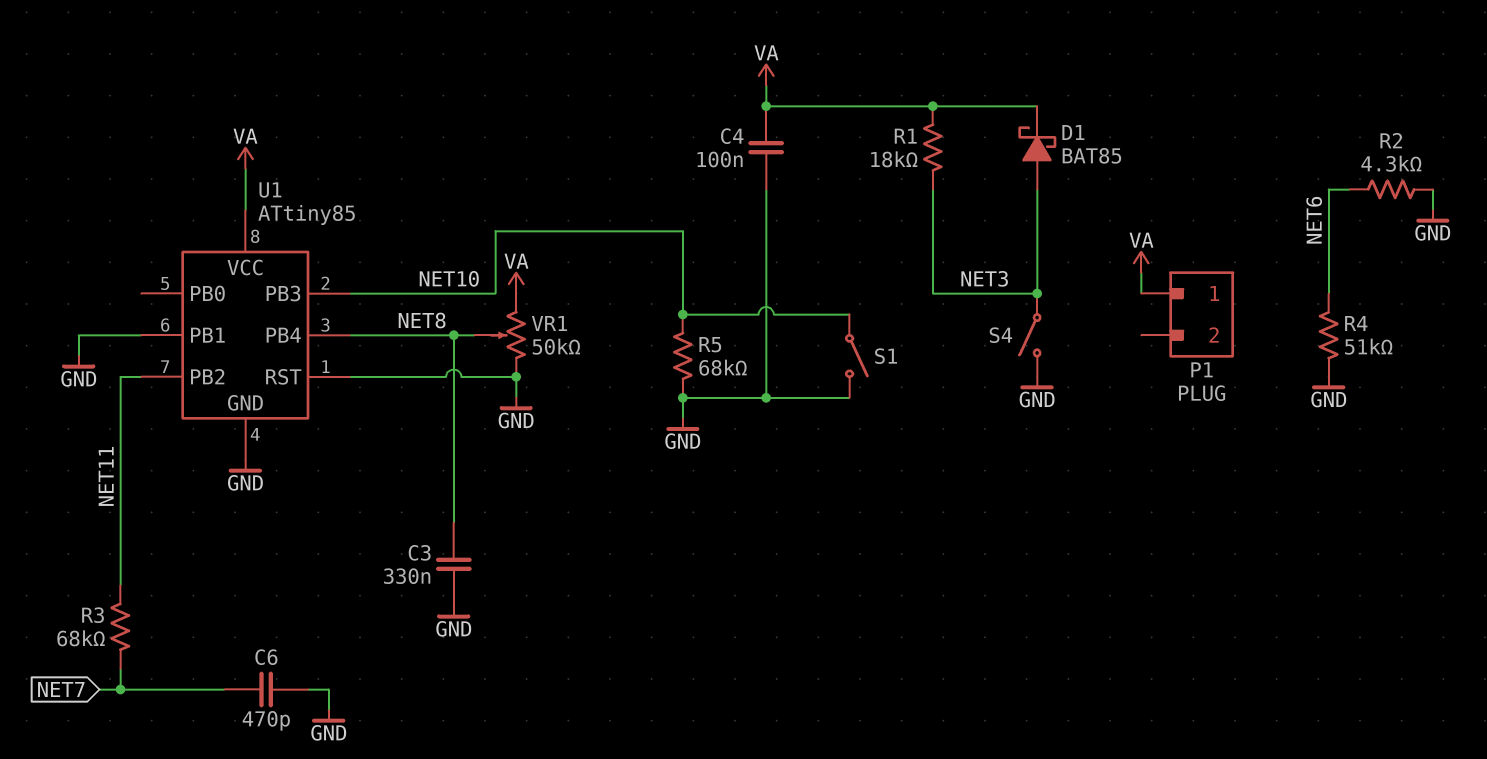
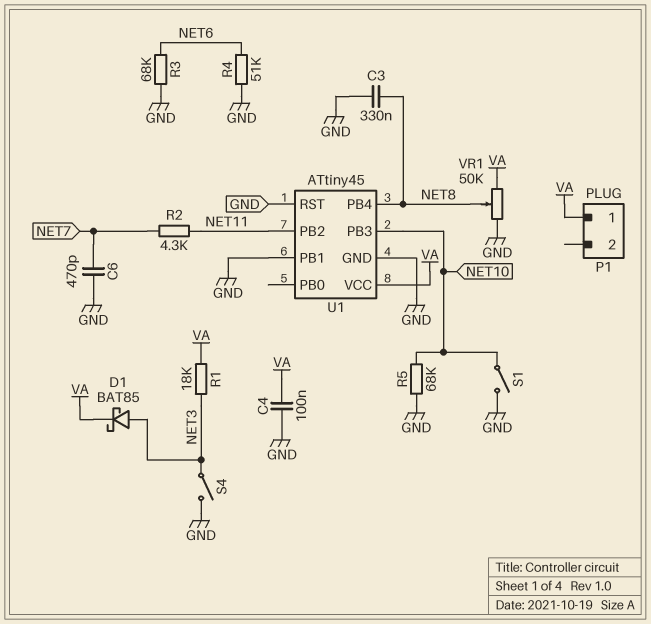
R2: 4.3k (GND, NET6) -> 4.3k (NET7, NET11)
R3: 68k (NET7, NET11) -> 68k (GND, NET6)
U1: ATtiny85 -> ATtiny45

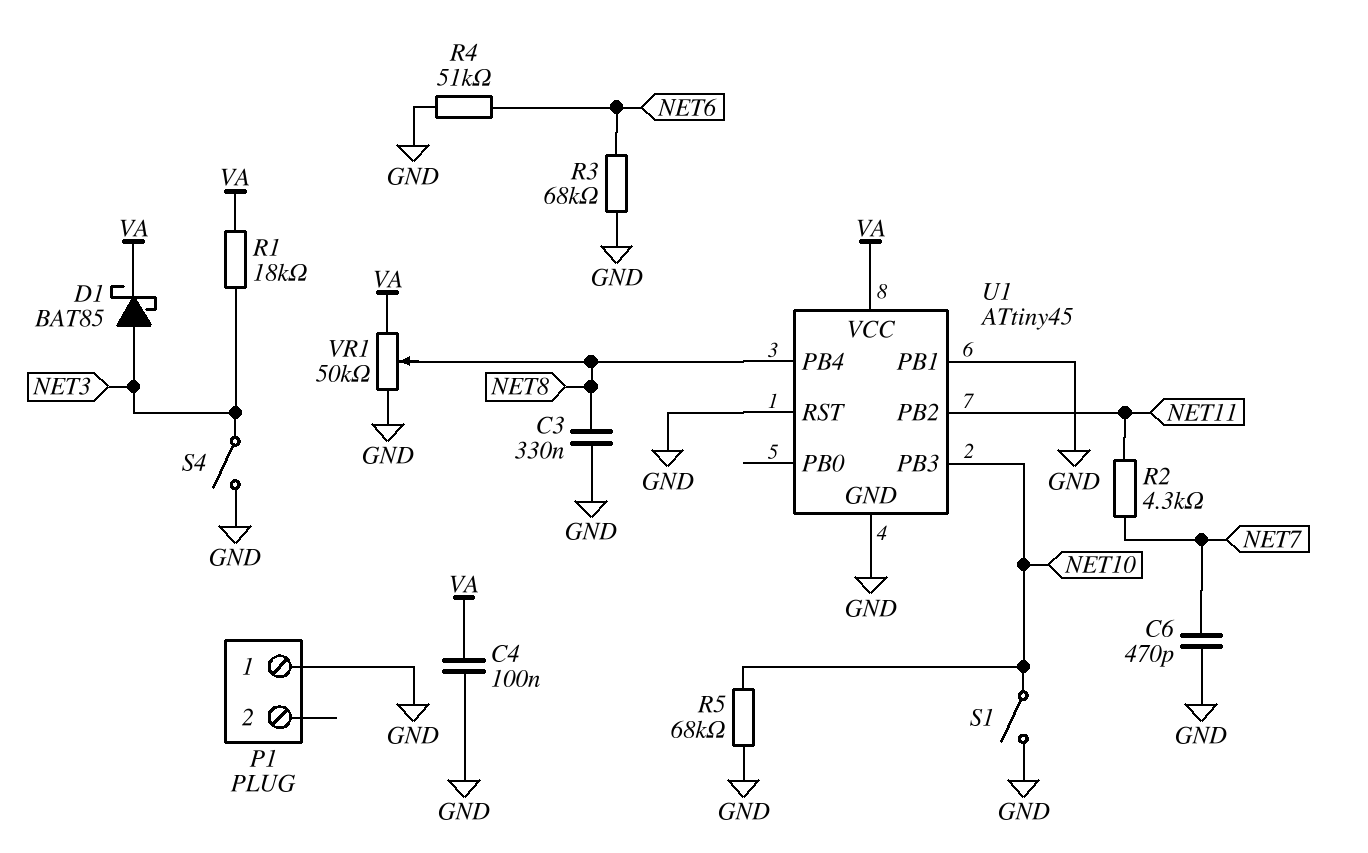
P1 pin 1: VA -> GND

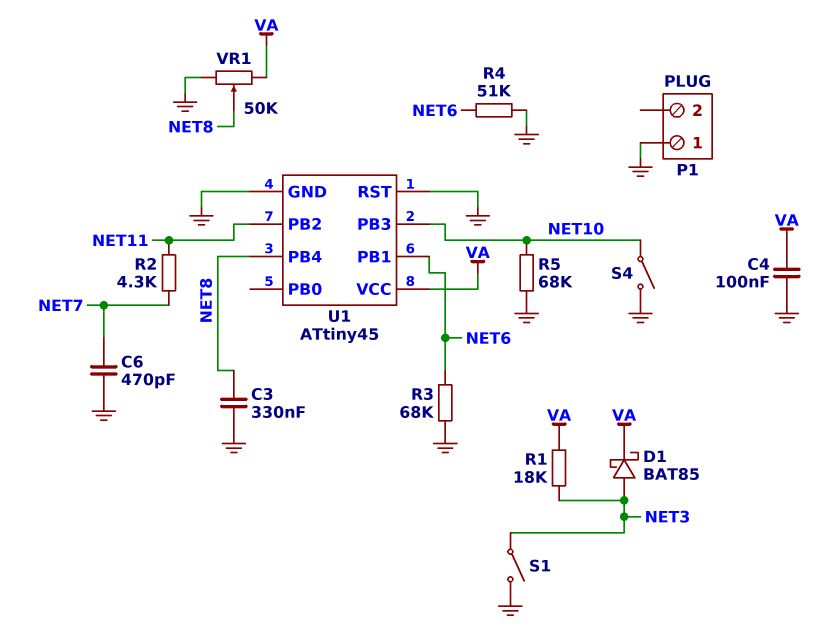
S1: switch (GND, NET10) -> switch (GND, NET3)
S4: switch (GND, NET3) -> switch (GND, NET10)
U1 pin PB1: GND -> NET6

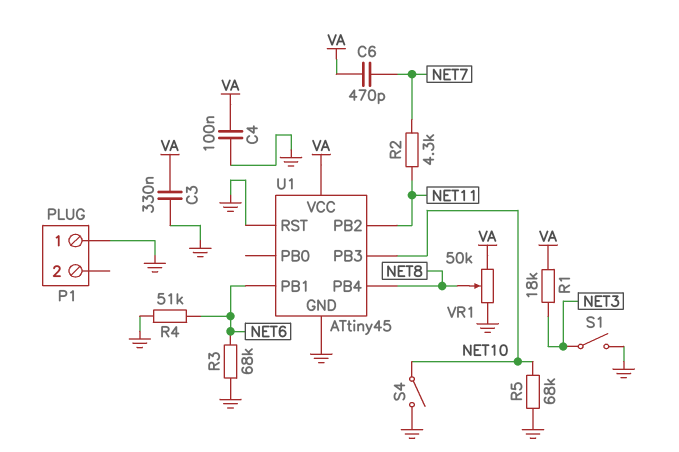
C3: 330nF (GND, NET8) -> 330nF (GND, VA)
C6: 470pF (GND, NET7) -> 470pF (NET7, VA)
D1: schottky BAT85 (A NET3, K VA) -> none

